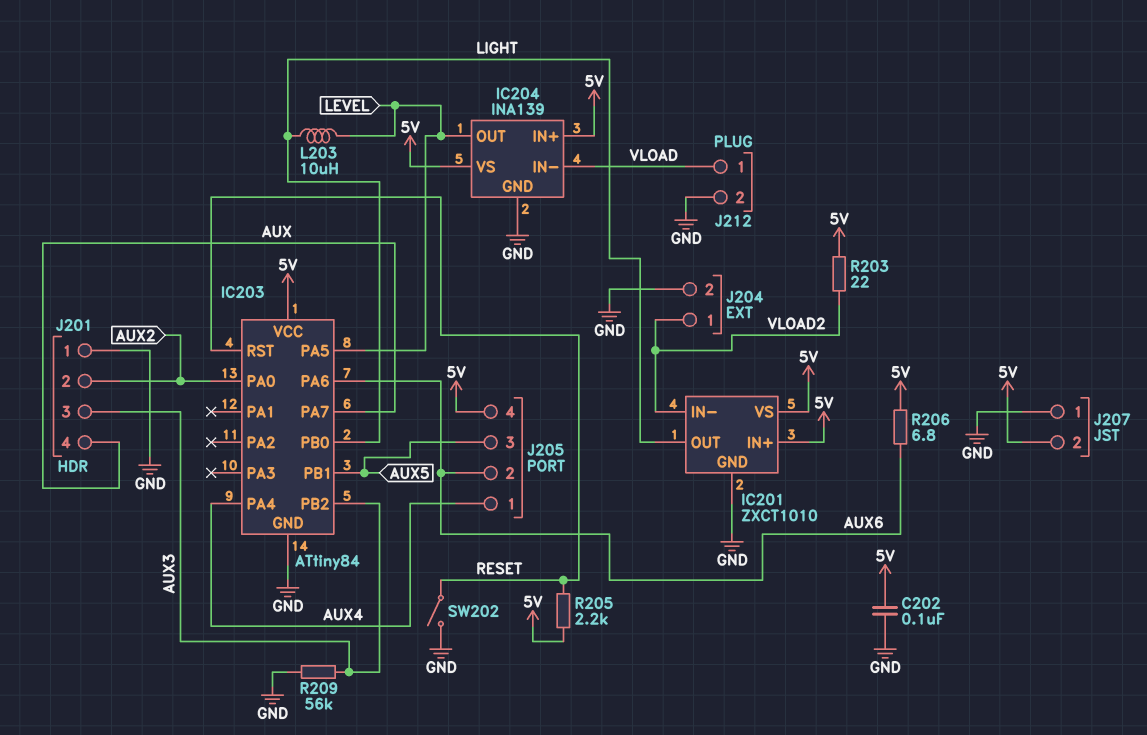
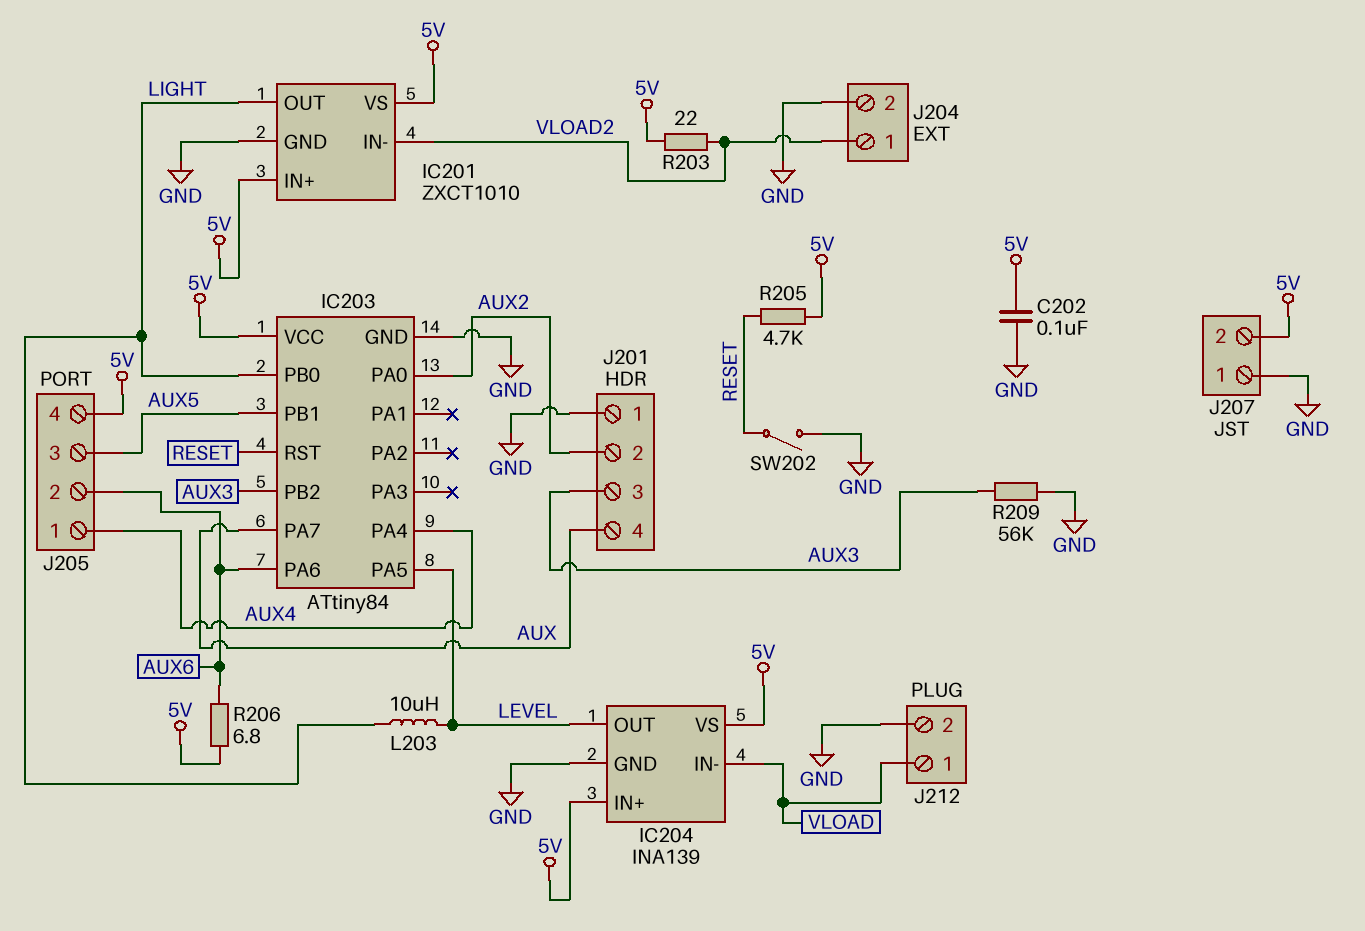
R205: 2.2k (5V, RESET) -> 4.7k (5V, RESET)

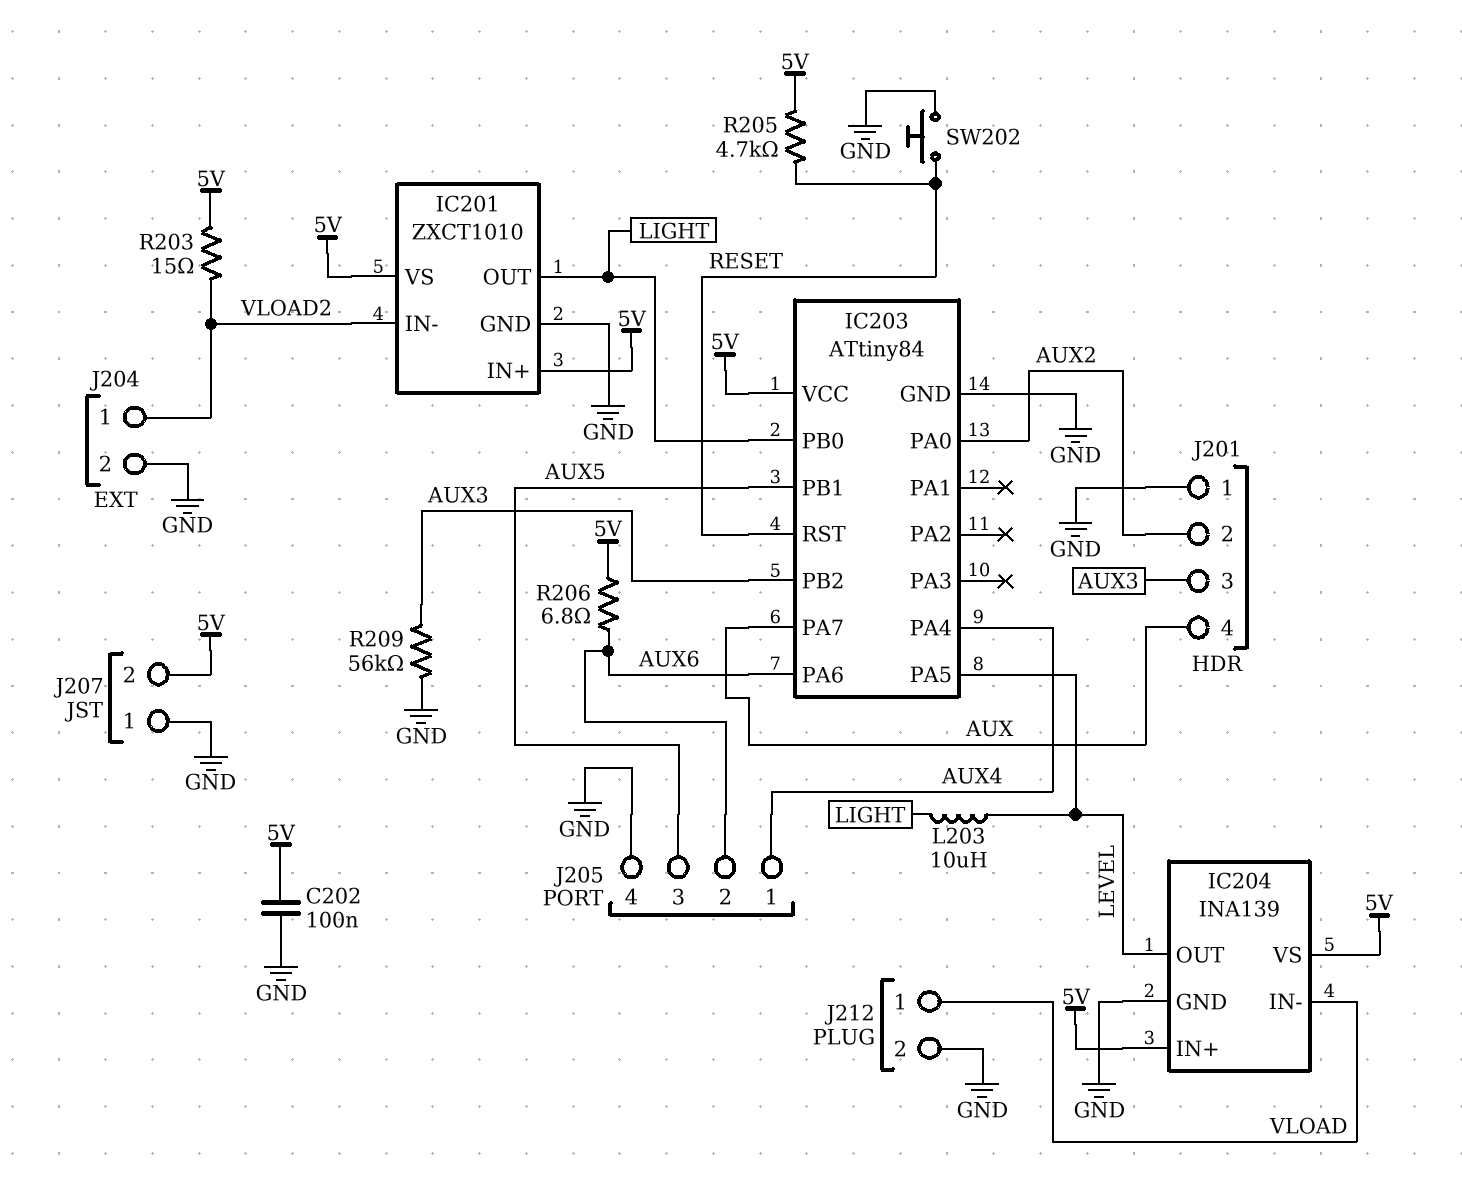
J205 pin 4: 5V -> GND
R203: 22 (5V, VLOAD2) -> 15 (5V, VLOAD2)
SW202: switch (GND, RESET) -> button (GND, RESET)

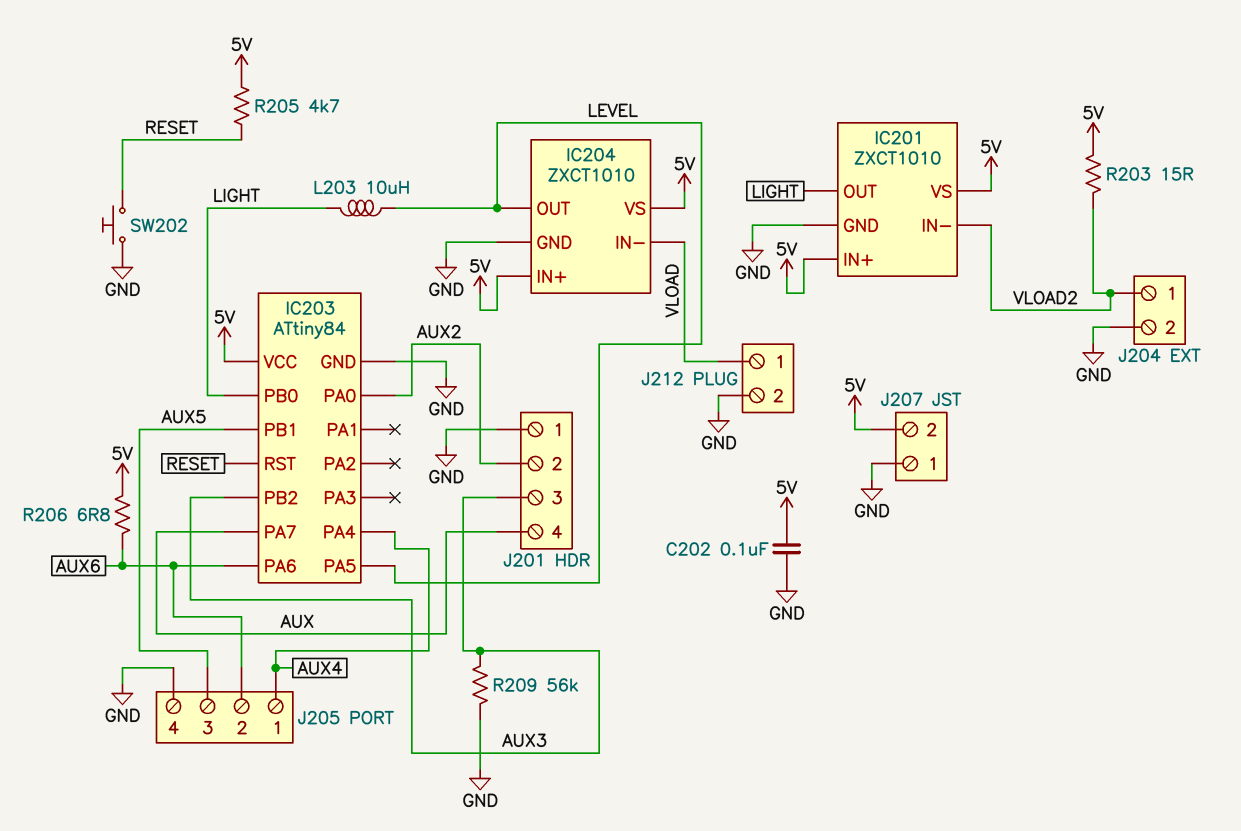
IC204: INA139 -> ZXCT1010

